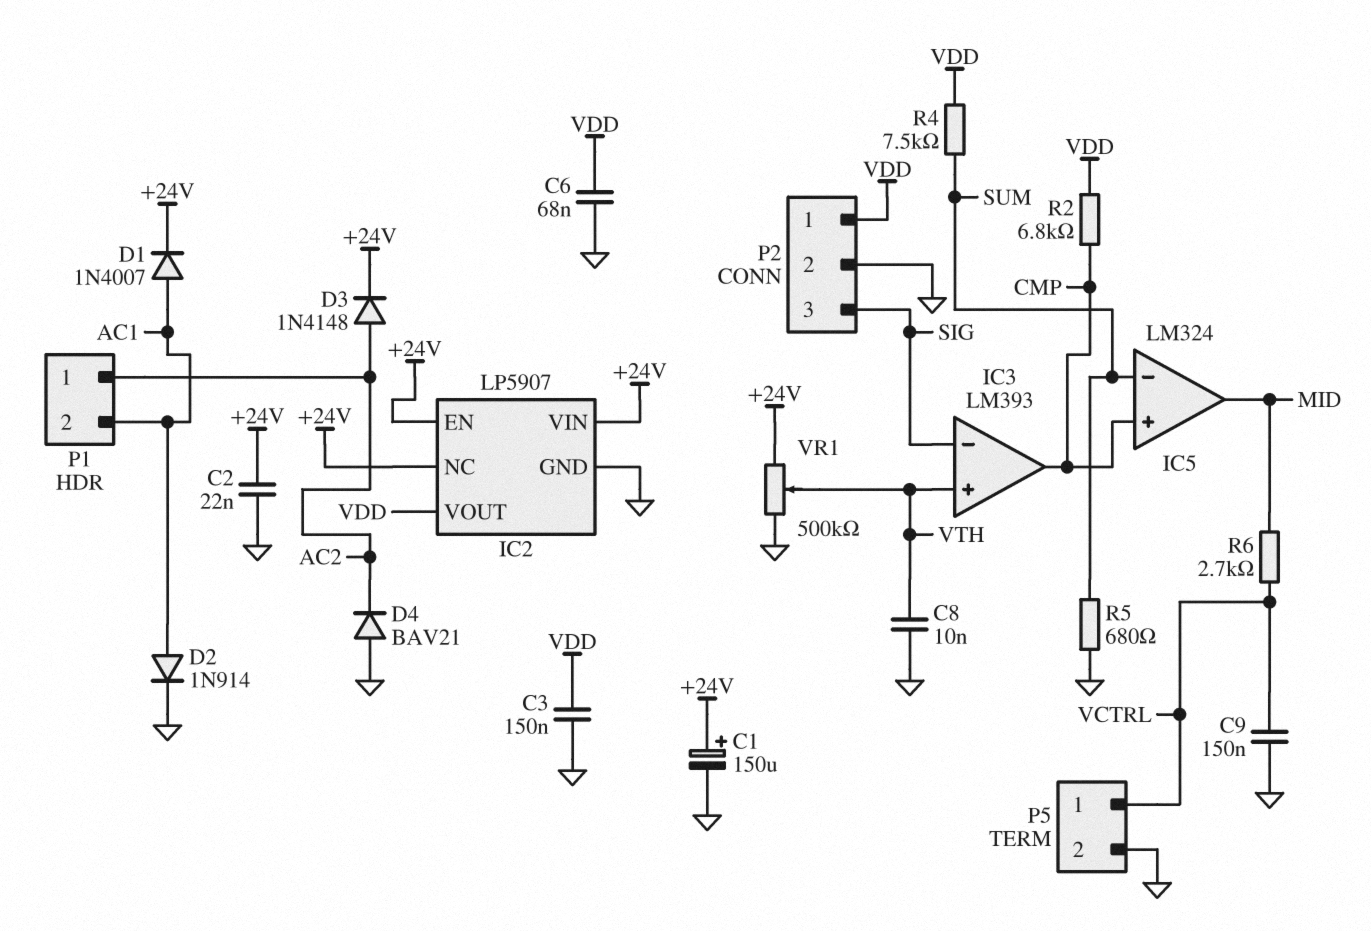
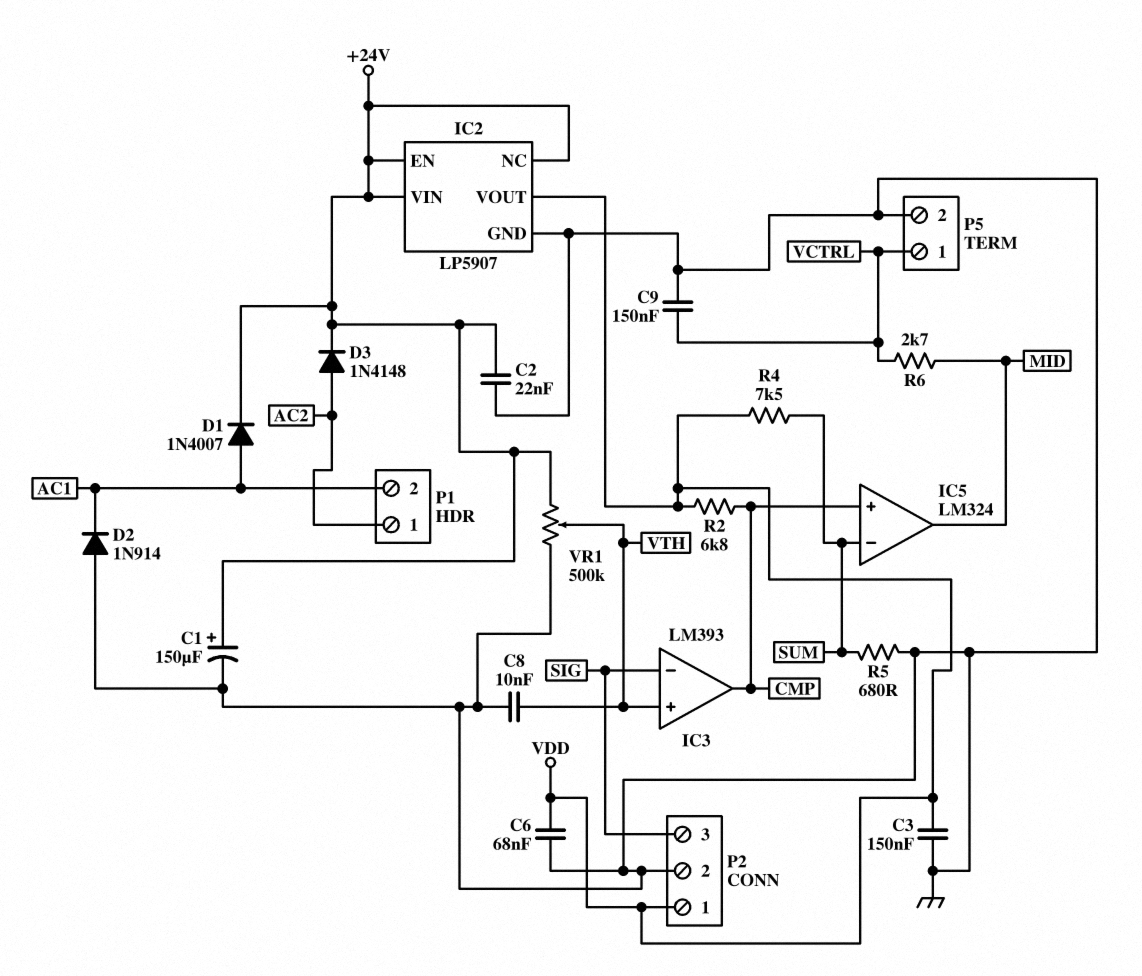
D2: diode 1N914 (A AC1, K GND) -> diode 1N914 (A GND, K AC1)
D4: diode BAV21 (A GND, K AC2) -> none

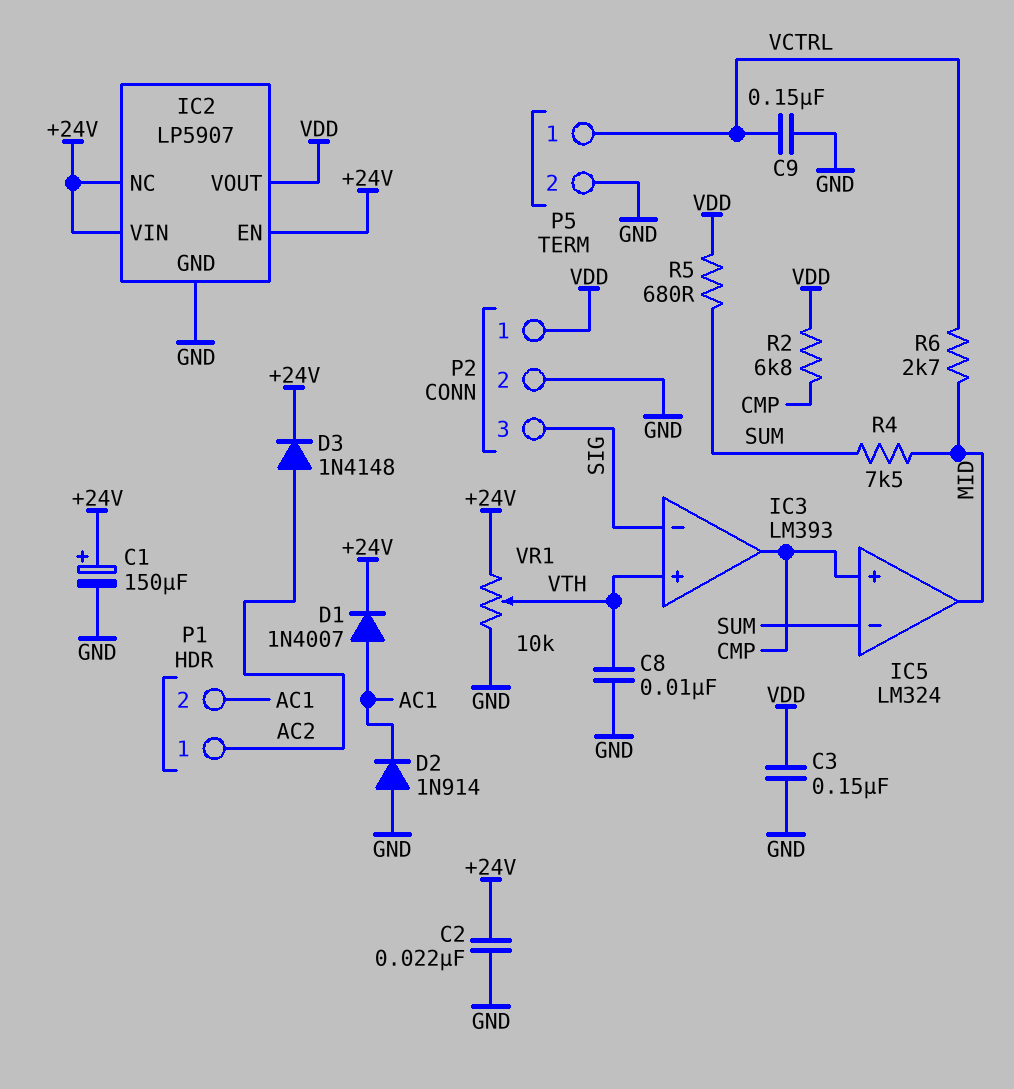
C6: 68nF (GND, VDD) -> none
R4: 7.5k (SUM, VDD) -> 7.5k (MID, SUM)
R5: 680 (GND, SUM) -> 680 (SUM, VDD)
VR1: 500k (+24V, GND, wiper VTH) -> 10k (+24V, GND, wiper VTH)

